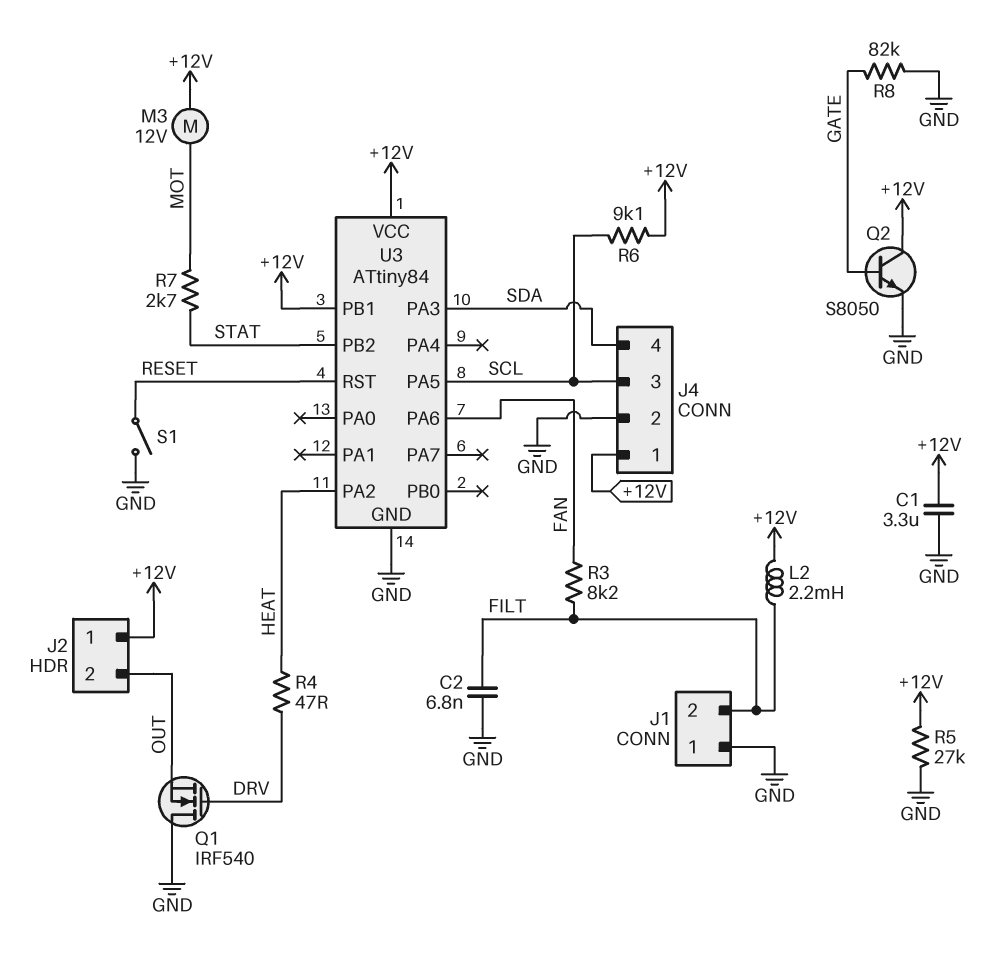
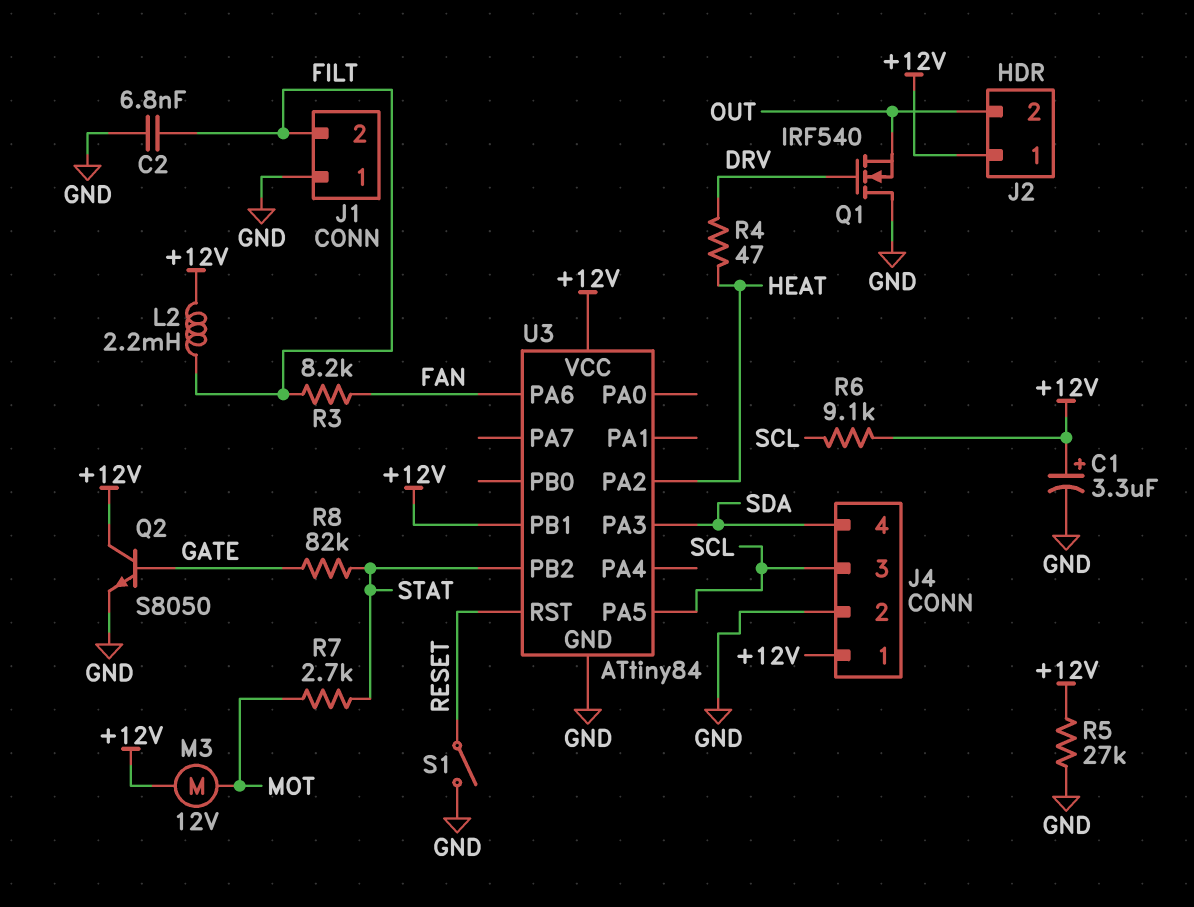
C1: 3.3uF (+12V, GND) -> 3.3uF (plus +12V, minus GND)
R8: 82k (GATE, GND) -> 82k (GATE, STAT)

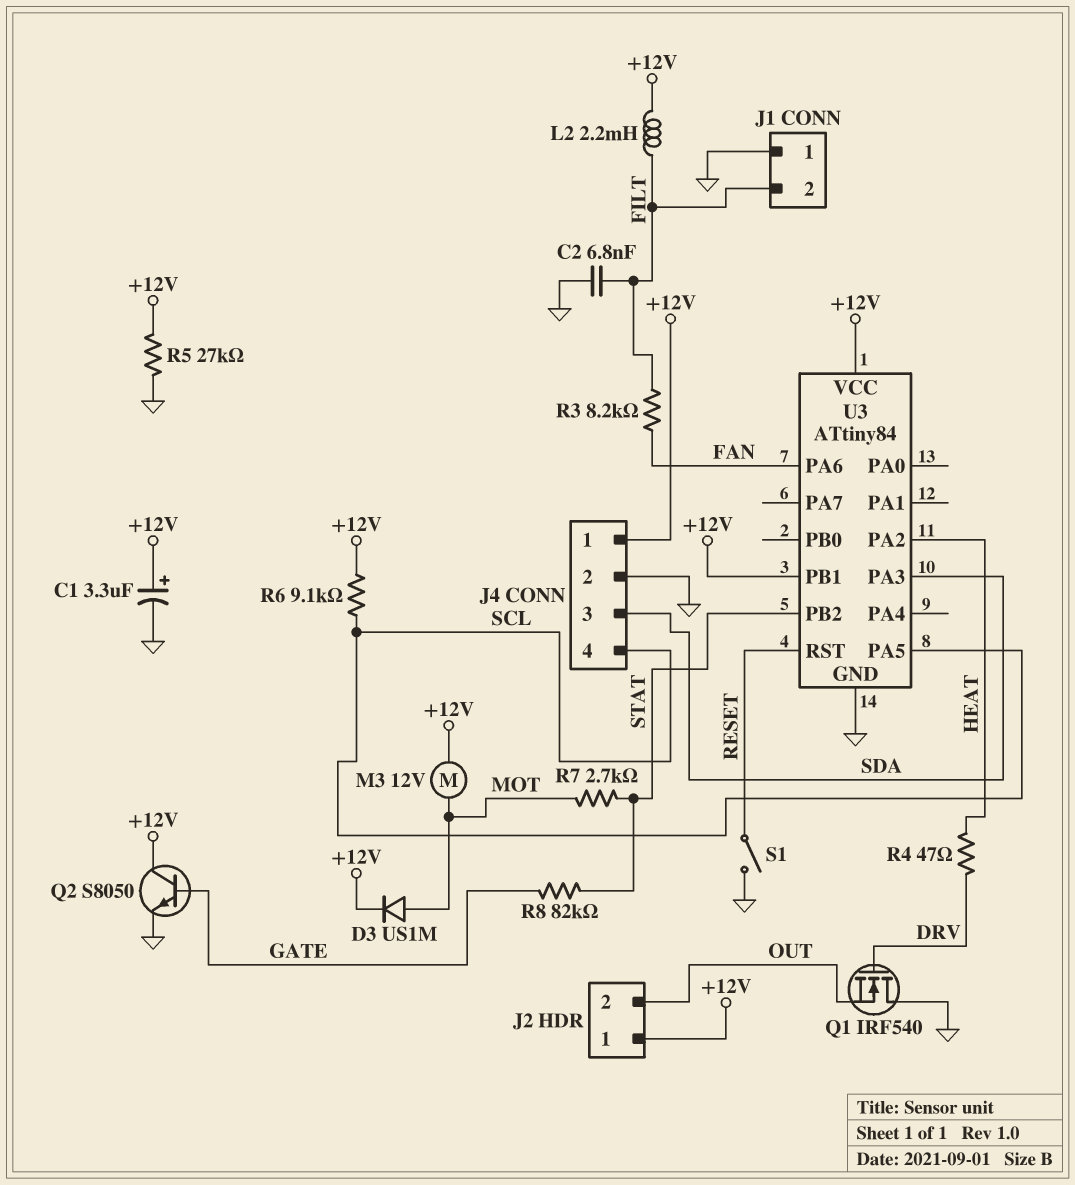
D3: none -> diode US1M (A MOT, K +12V)
J4 pin 3: SCL -> SDA
J4 pin 4: SDA -> SCL

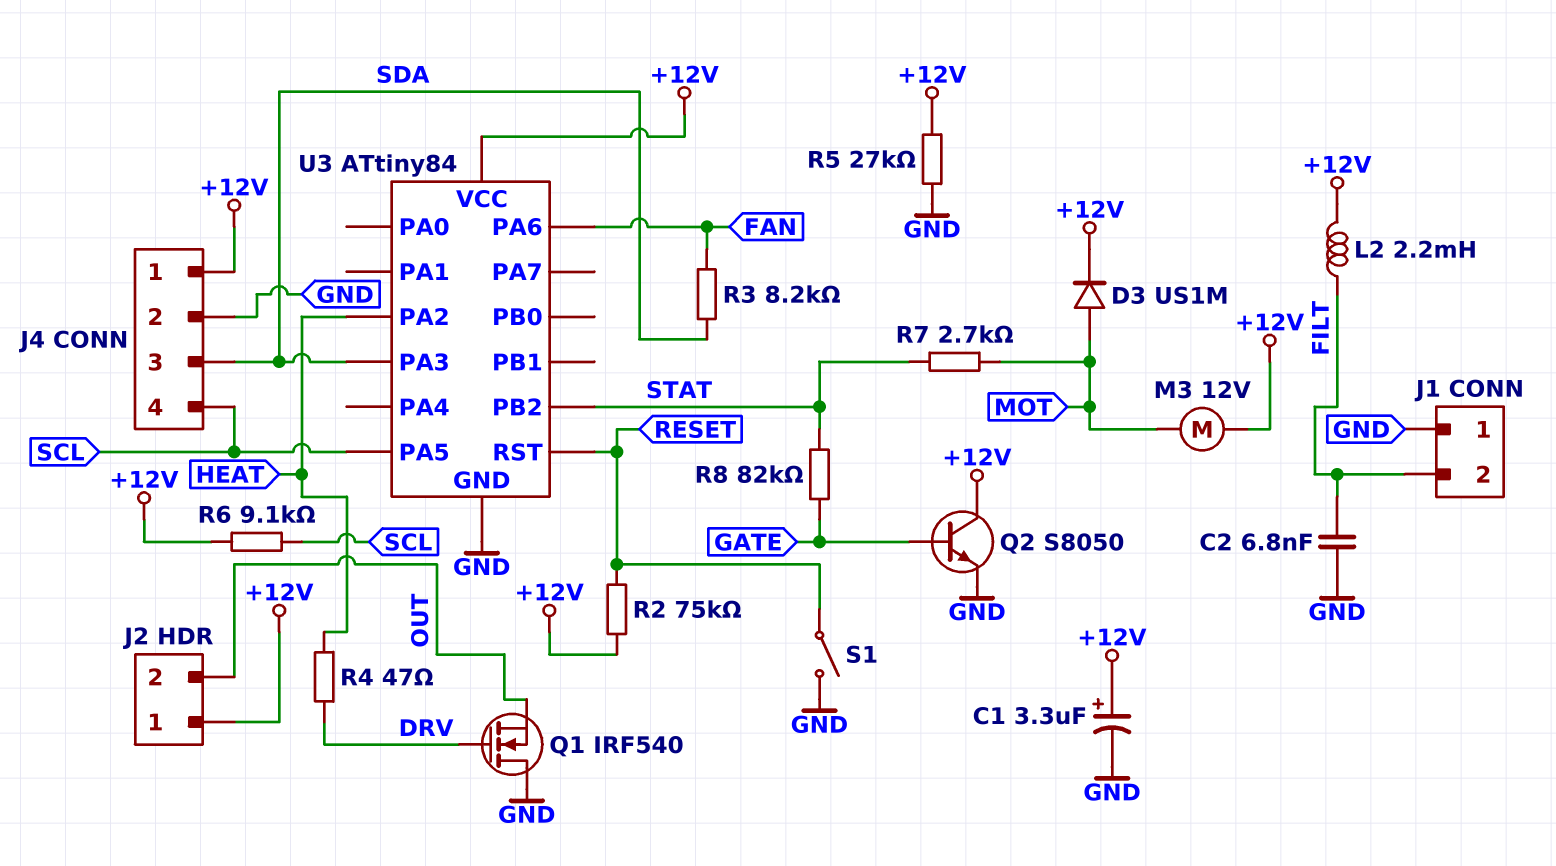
R2: none -> 75k (+12V, RESET)
R3: 8.2k (FAN, FILT) -> 8.2k (FAN, SDA)
U3 pin PB1: +12V -> none

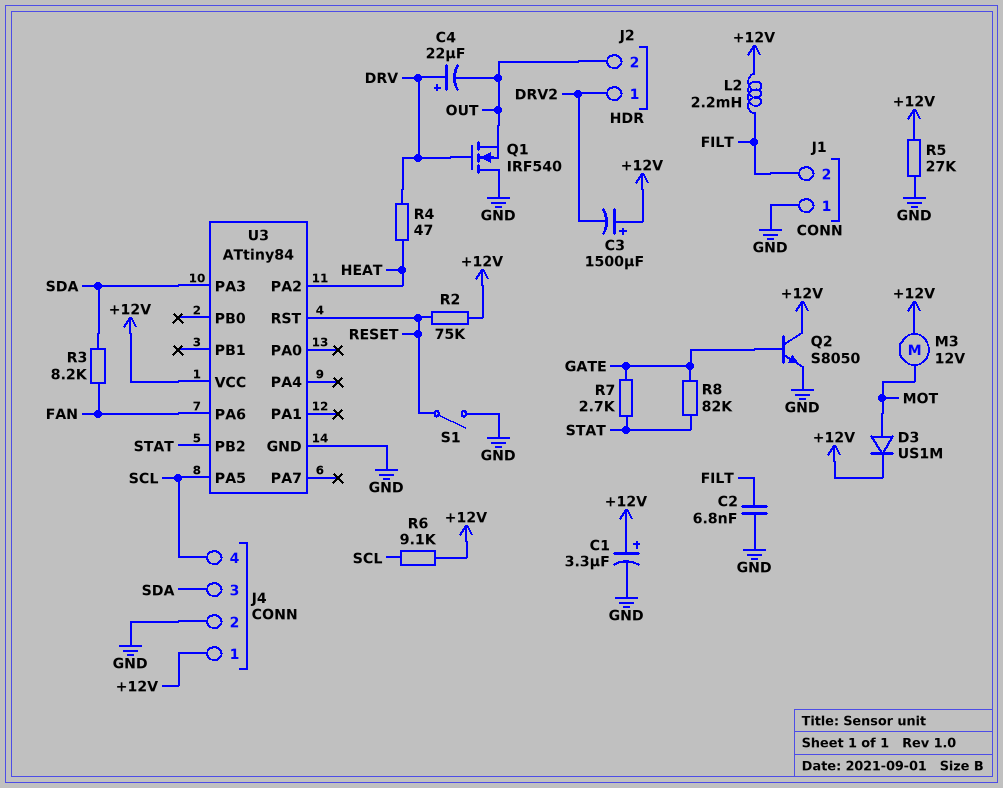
C3: none -> 1500uF (plus +12V, minus DRV2)
C4: none -> 22uF (plus DRV, minus OUT)
J2 pin 1: +12V -> DRV2
R7: 2.7k (MOT, STAT) -> 2.7k (GATE, STAT)

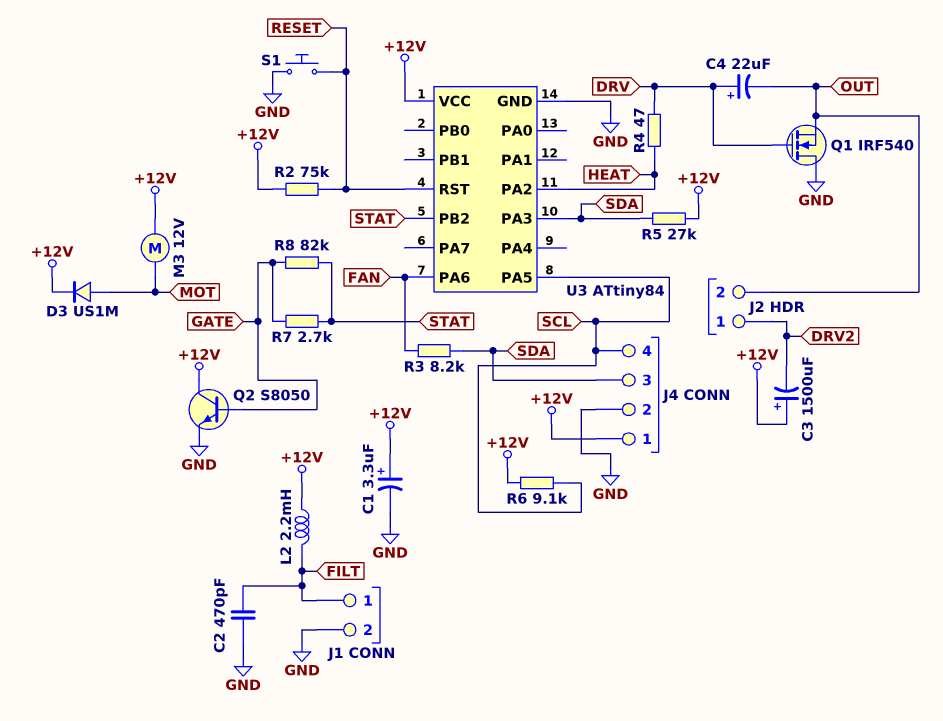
C2: 6.8nF (FILT, GND) -> 470pF (FILT, GND)
J1 pin 1: GND -> FILT
J1 pin 2: FILT -> GND
R5: 27k (+12V, GND) -> 27k (+12V, SDA)
S1: switch (GND, RESET) -> button (GND, RESET)

